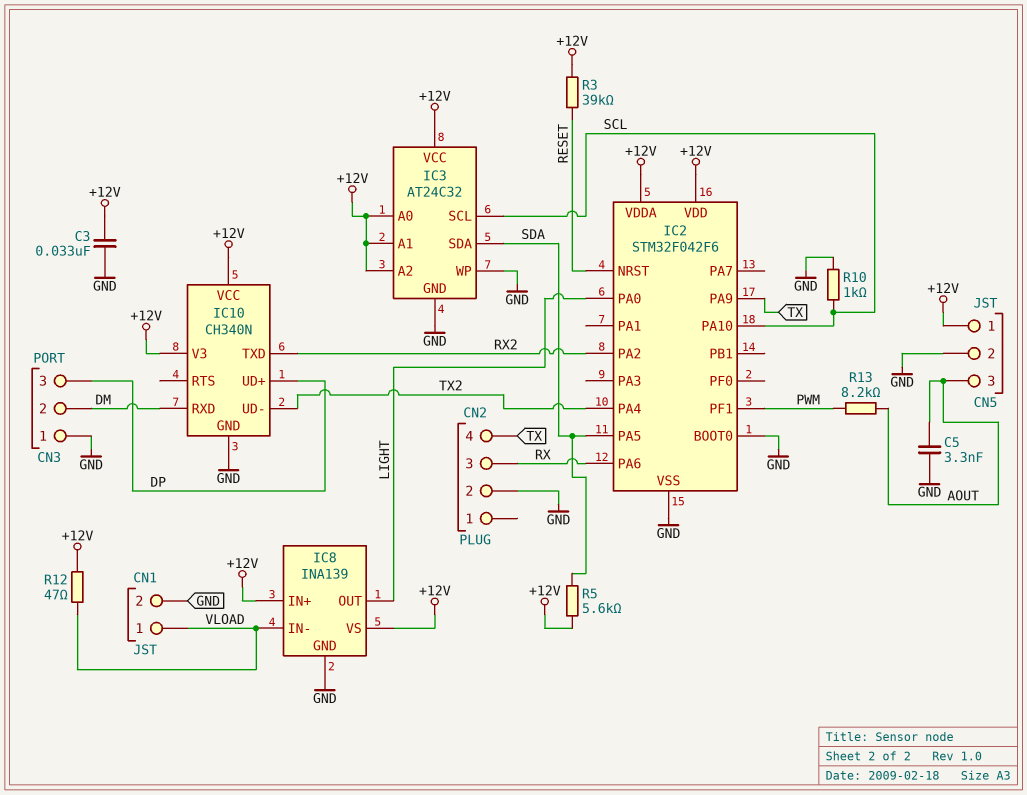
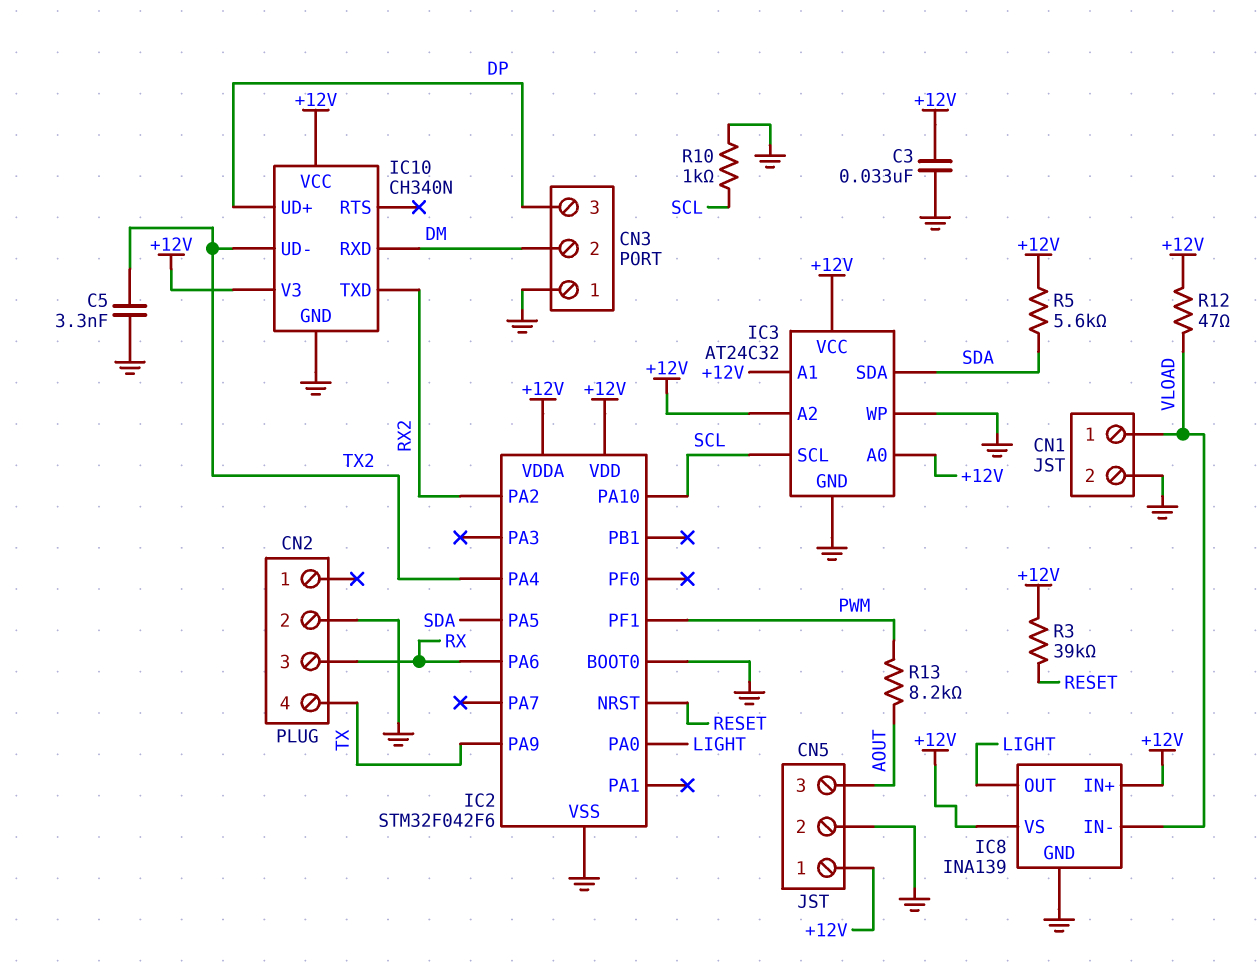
C5: 3.3nF (AOUT, GND) -> 3.3nF (GND, TX2)

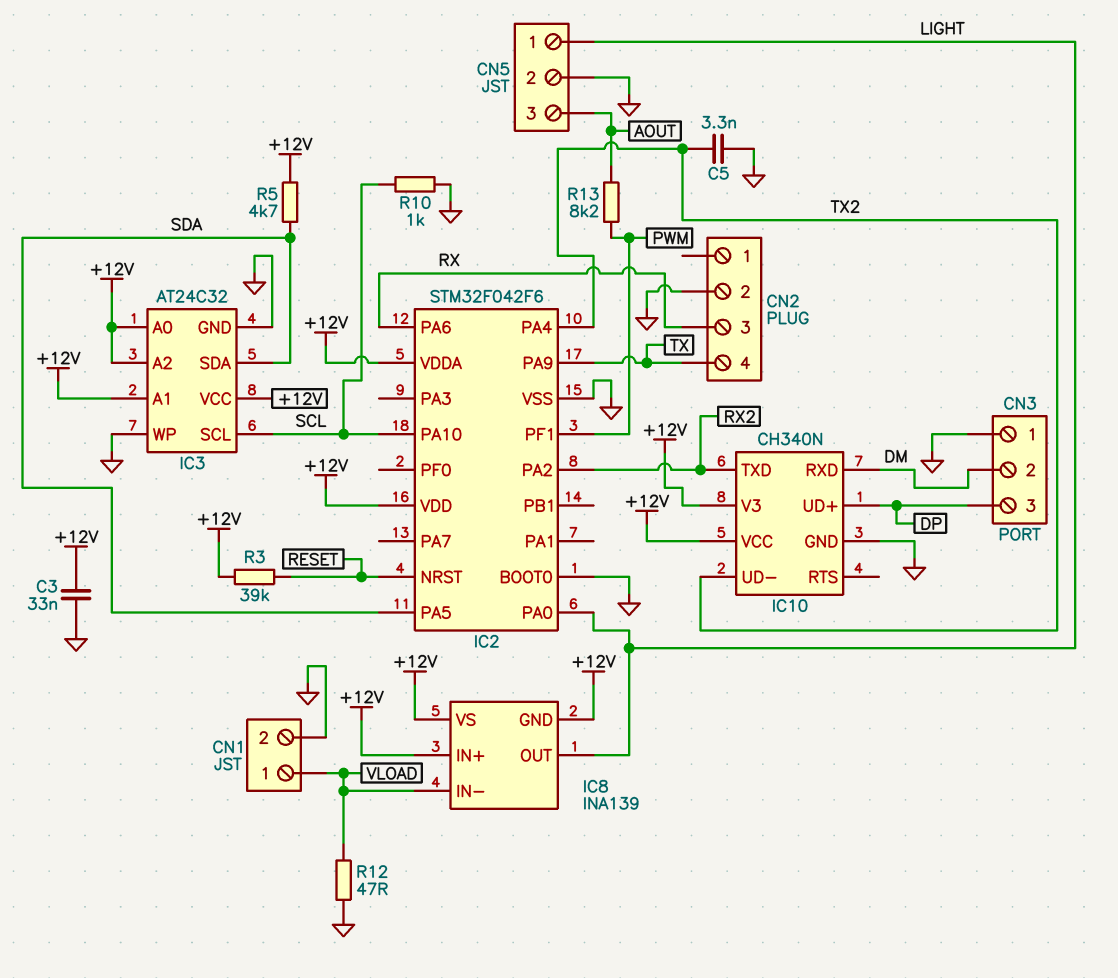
CN5 pin 1: +12V -> LIGHT
IC8 pin GND: GND -> +12V
R5: 5.6k (+12V, SDA) -> 4.7k (+12V, SDA)
R12: 47 (+12V, VLOAD) -> 47 (GND, VLOAD)

